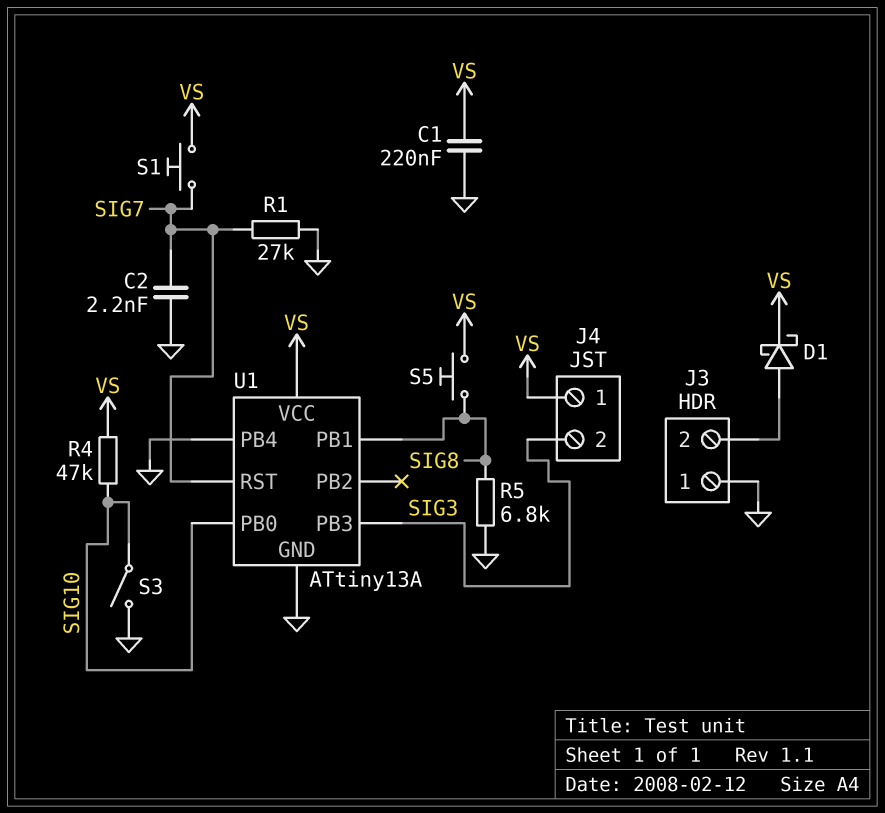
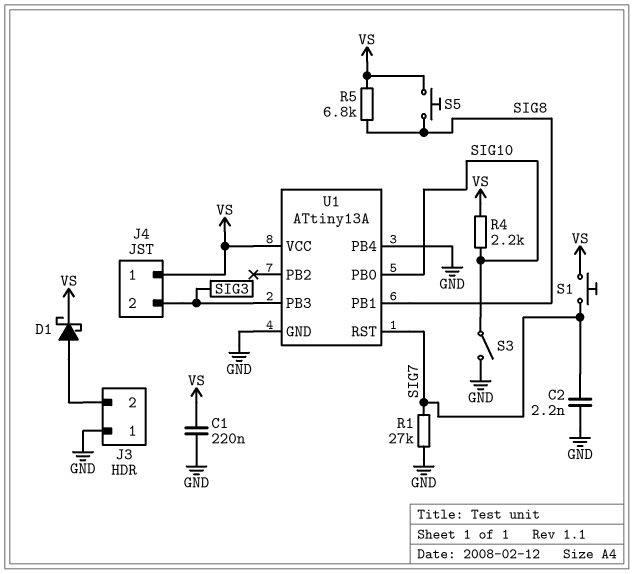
R4: 47k (SIG10, VS) -> 2.2k (SIG10, VS)
R5: 6.8k (GND, SIG8) -> 6.8k (SIG8, VS)

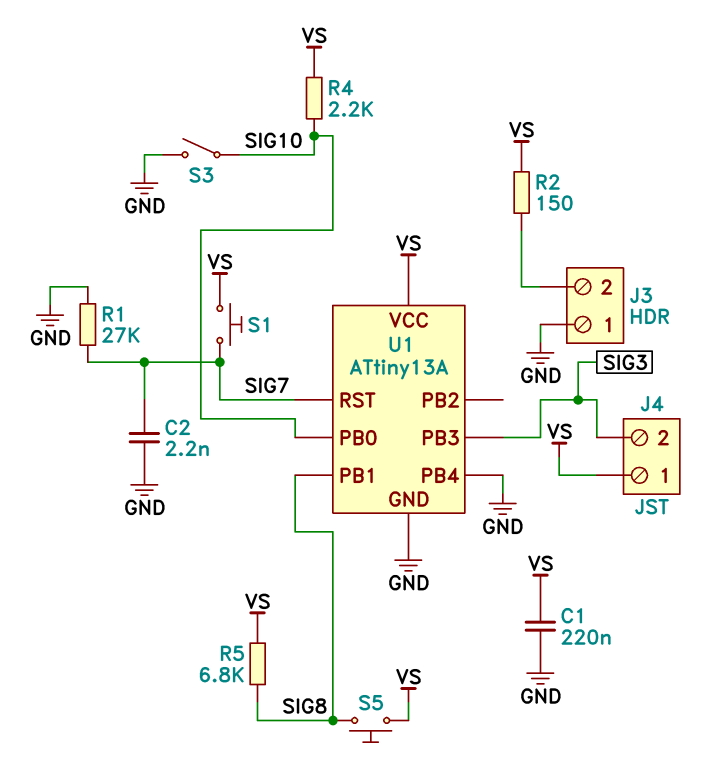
D1: schottky (A J3/2, K VS) -> none
R2: none -> 150 (J3/2, VS)

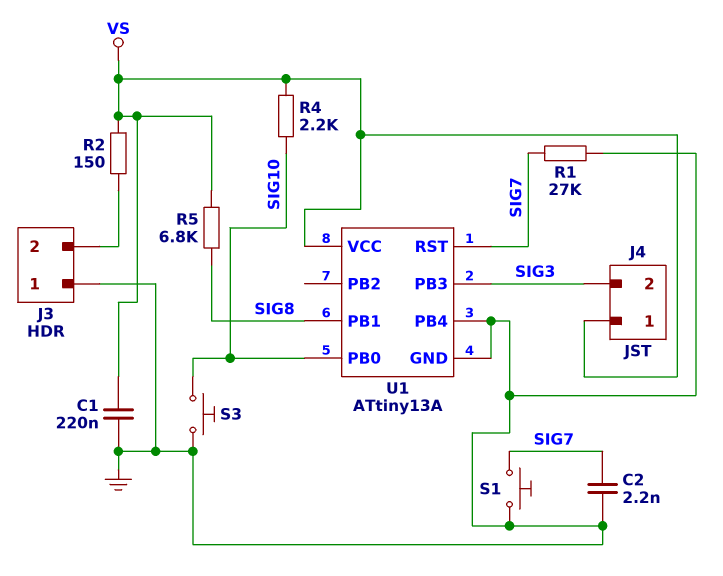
S1: button (SIG7, VS) -> button (GND, SIG7)
S3: switch (GND, SIG10) -> button (GND, SIG10)
S5: button (SIG8, VS) -> none

